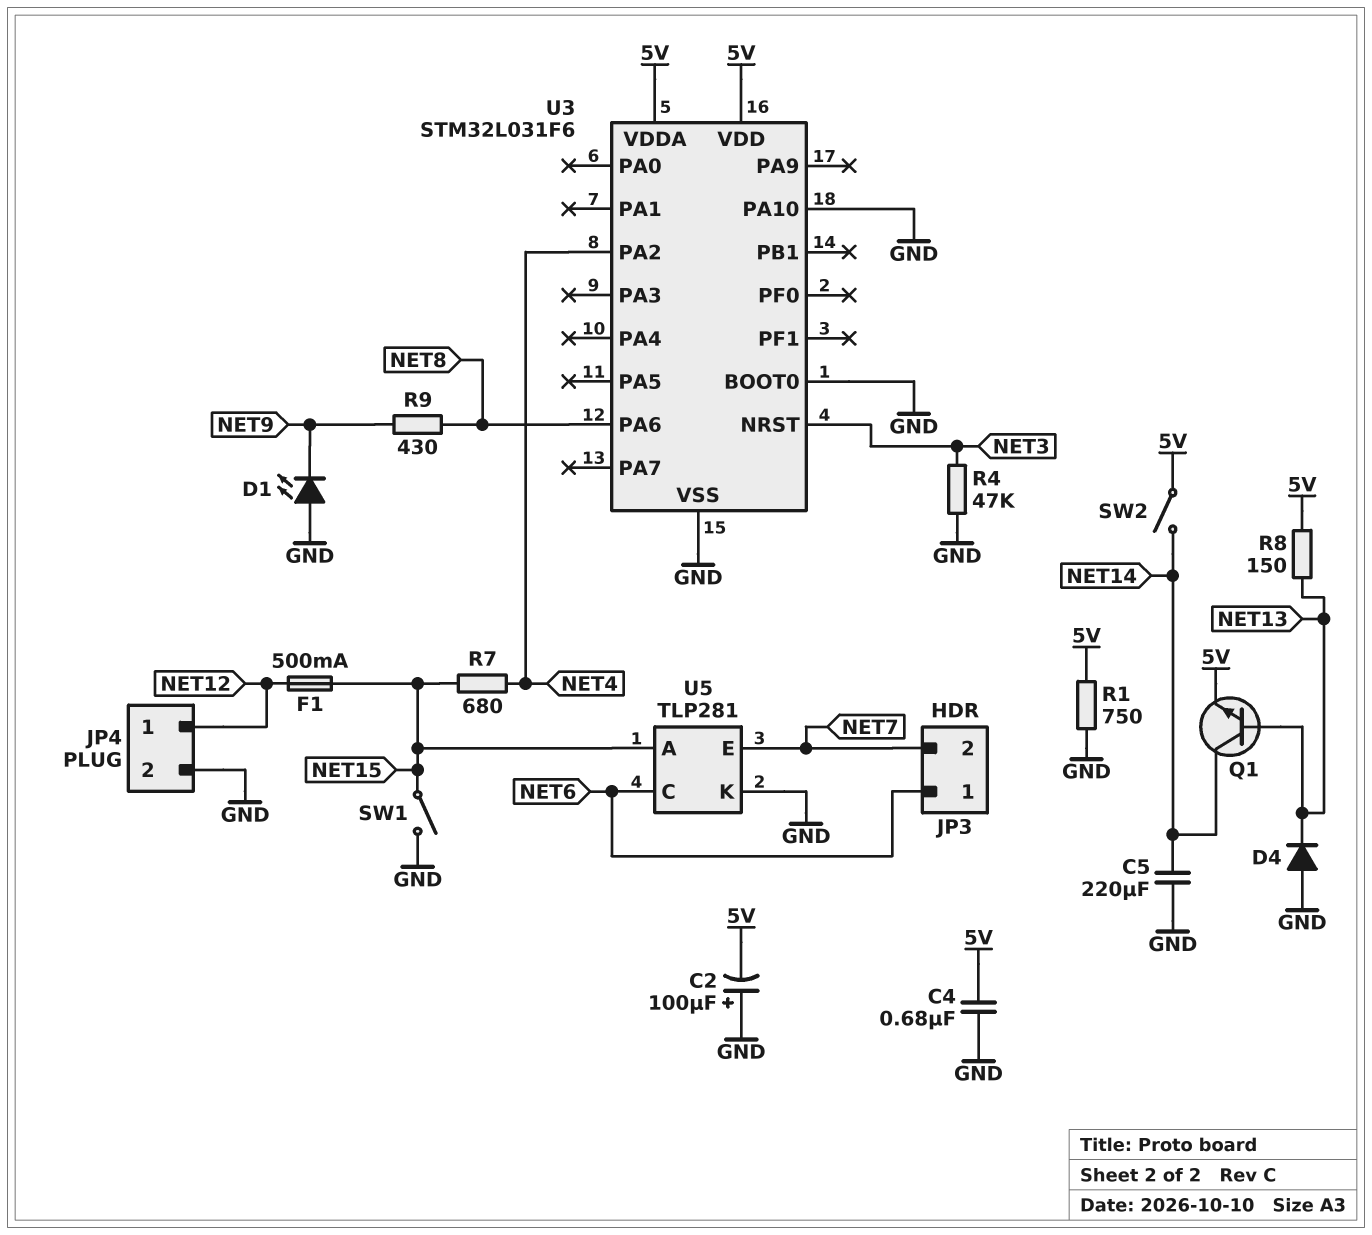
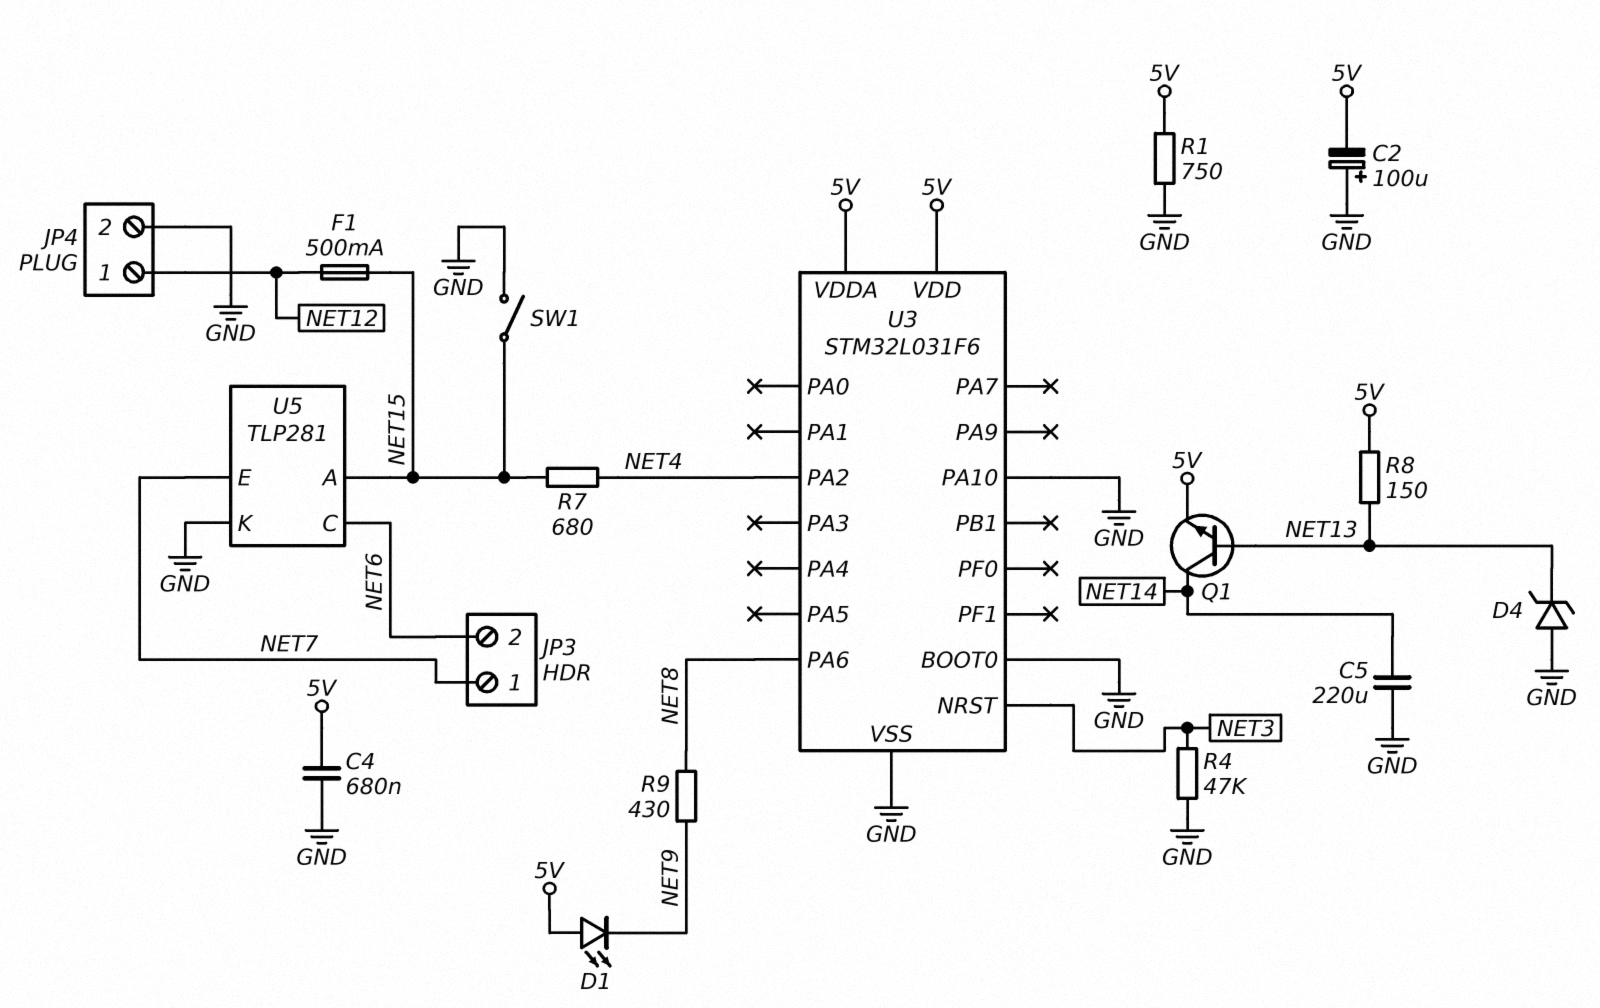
D1: LED (A GND, K NET9) -> LED (A 5V, K NET9)
D4: diode (A GND, K NET13) -> zener (A GND, K NET13)
JP3 pin 1: NET6 -> NET7
JP3 pin 2: NET7 -> NET6
SW2: switch (5V, NET14) -> none

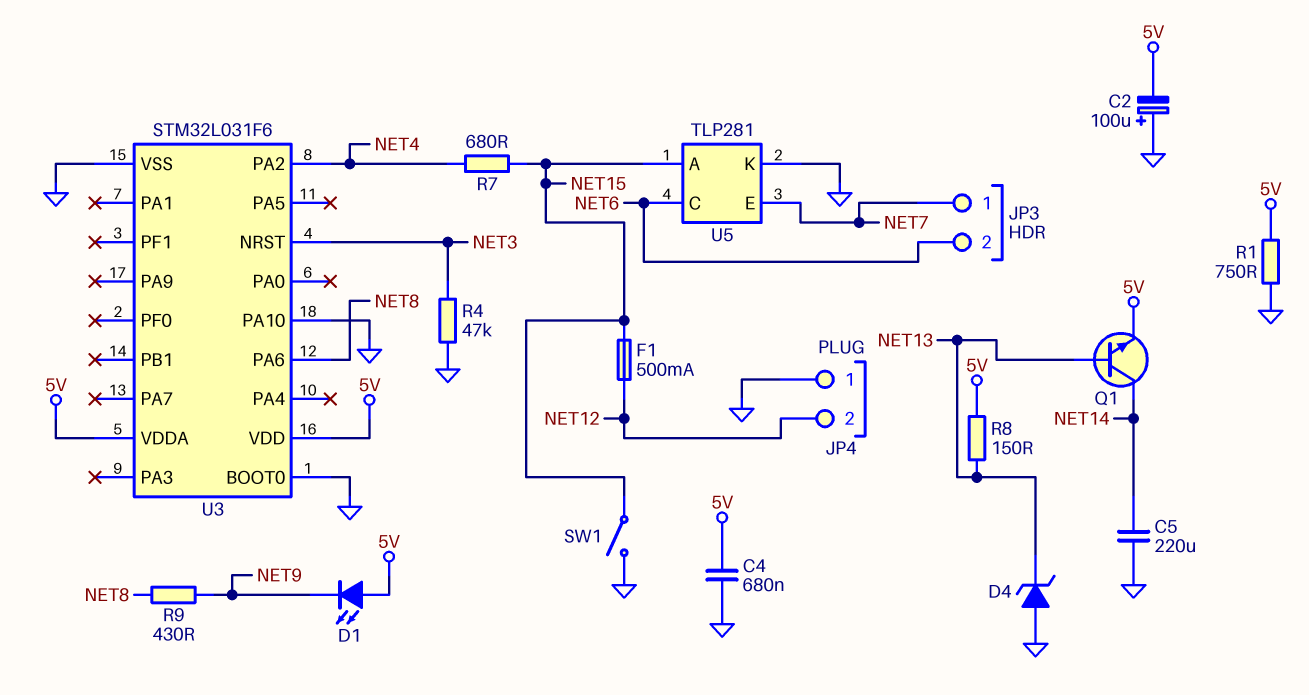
JP4 pin 1: NET12 -> GND
JP4 pin 2: GND -> NET12

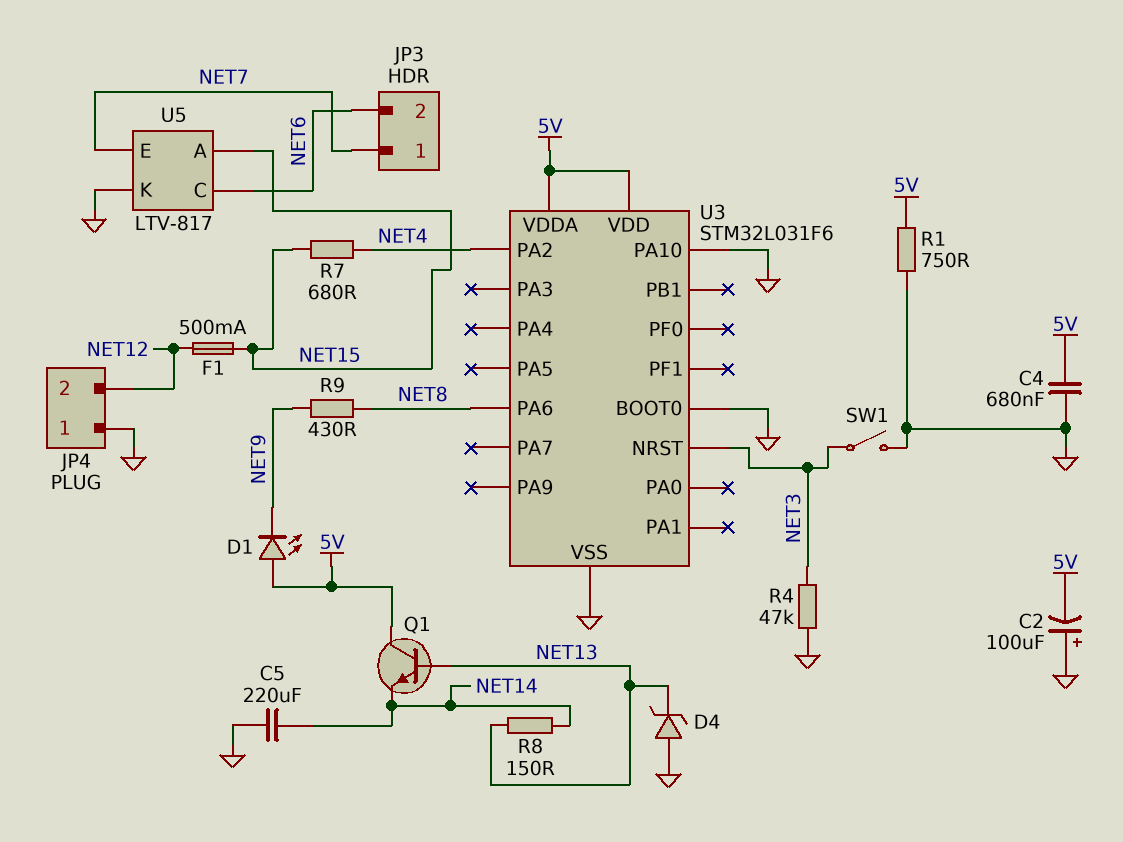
Q1: NPN (B NET13, C NET14, E 5V) -> NPN (B NET13, C 5V, E NET14)
R8: 150 (5V, NET13) -> 150 (NET13, NET14)
SW1: switch (GND, NET15) -> switch (GND, NET3)
U5: TLP281 -> LTV-817

